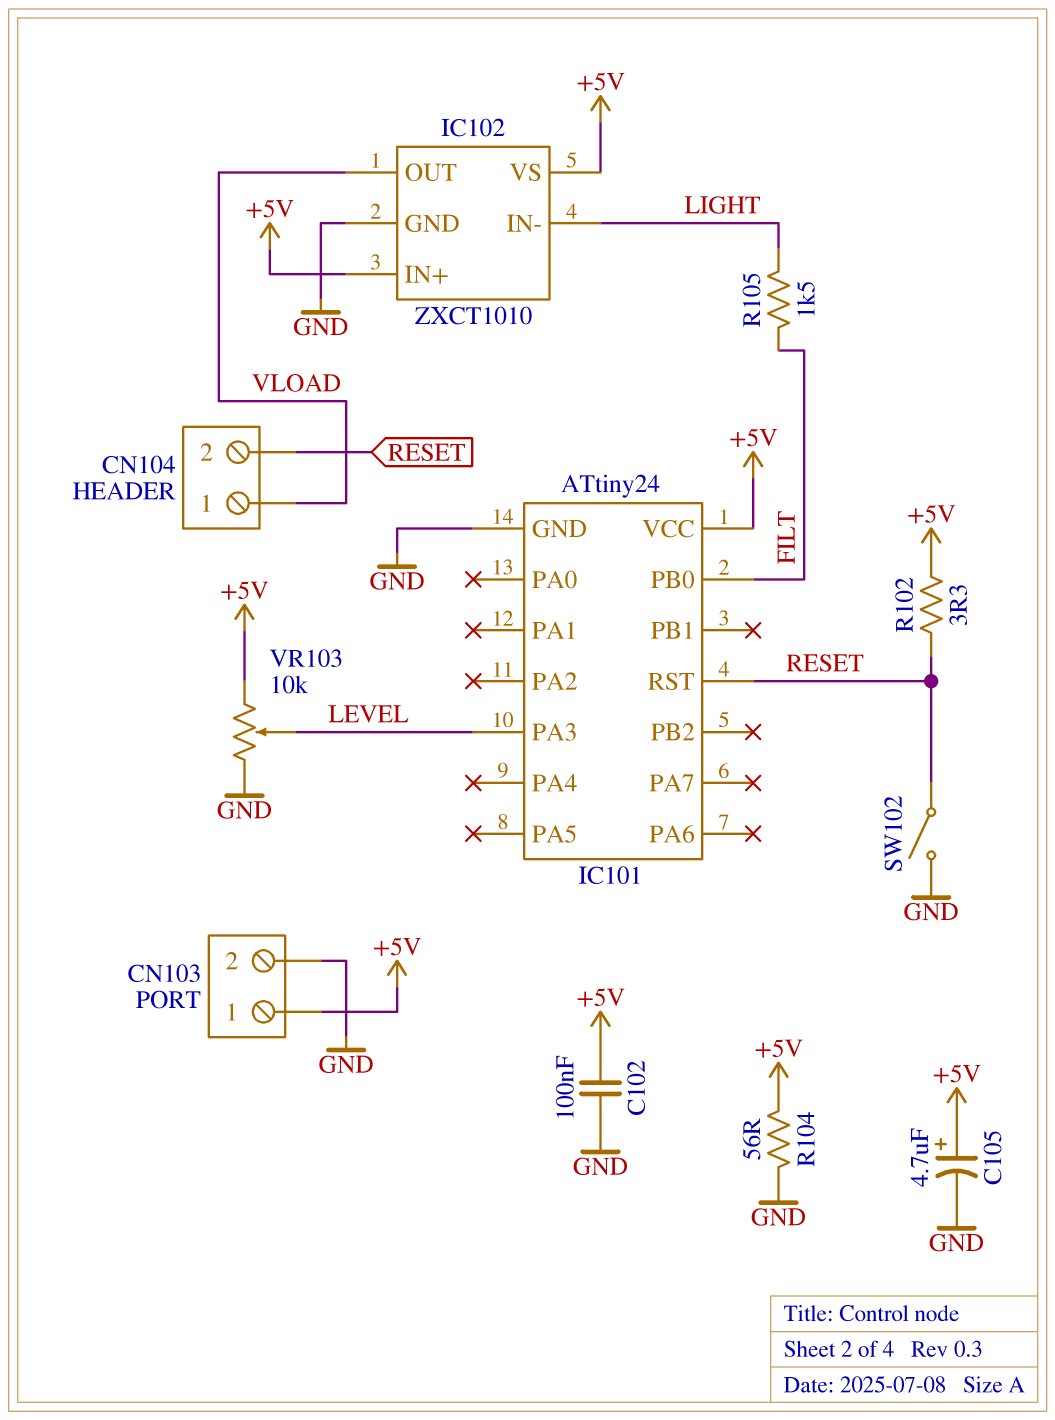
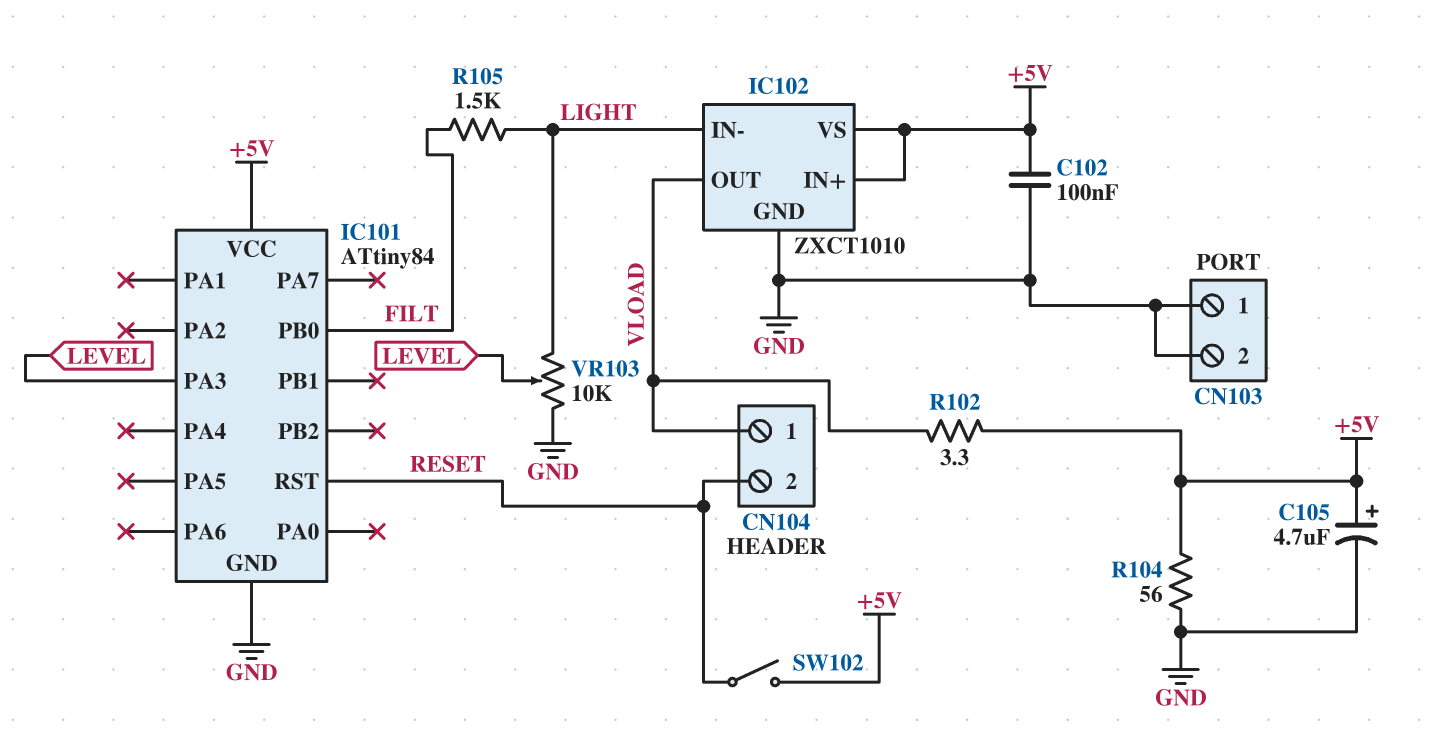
CN103 pin 1: +5V -> GND
IC101: ATtiny24 -> ATtiny84
R102: 3.3 (+5V, RESET) -> 3.3 (+5V, VLOAD)
SW102: switch (GND, RESET) -> switch (+5V, RESET)
VR103: 10k (+5V, GND, wiper LEVEL) -> 10k (GND, LIGHT, wiper LEVEL)

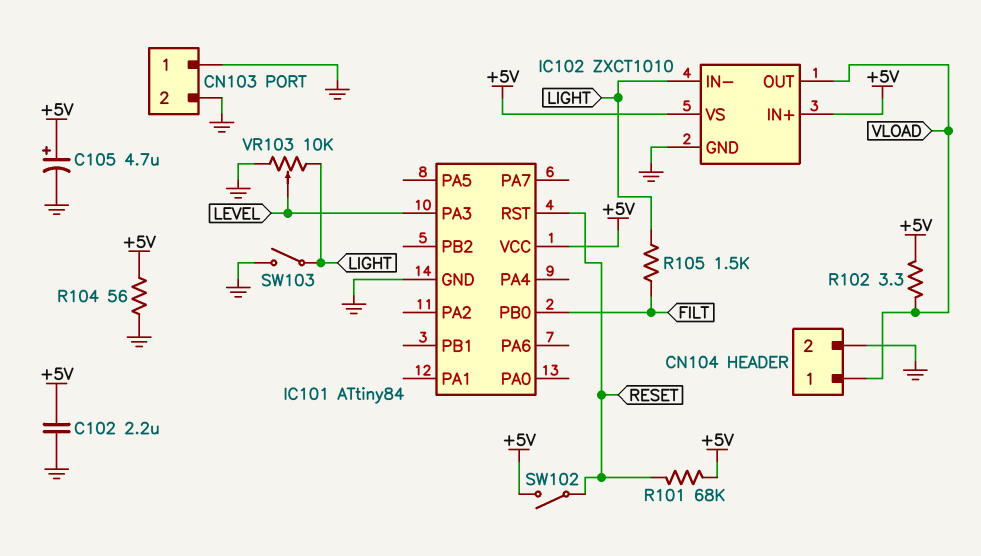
C102: 100nF (+5V, GND) -> 2.2uF (+5V, GND)
CN104 pin 2: RESET -> GND
R101: none -> 68k (+5V, RESET)
SW103: none -> switch (GND, LIGHT)

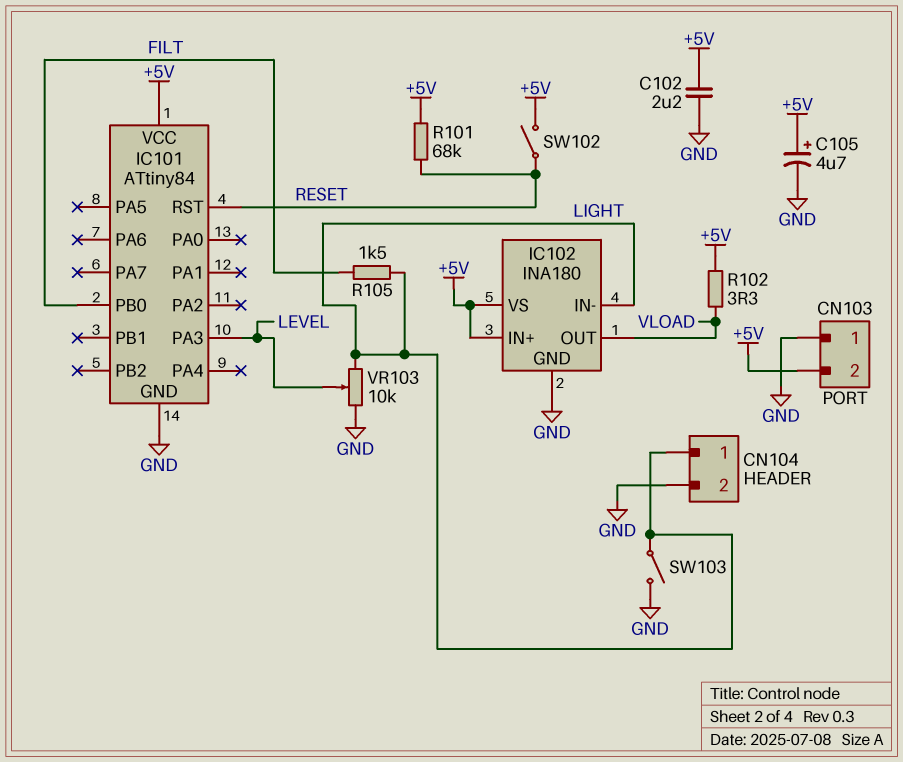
CN103 pin 2: GND -> +5V
CN104 pin 1: VLOAD -> LIGHT
IC102: ZXCT1010 -> INA180
R104: 56 (+5V, GND) -> none

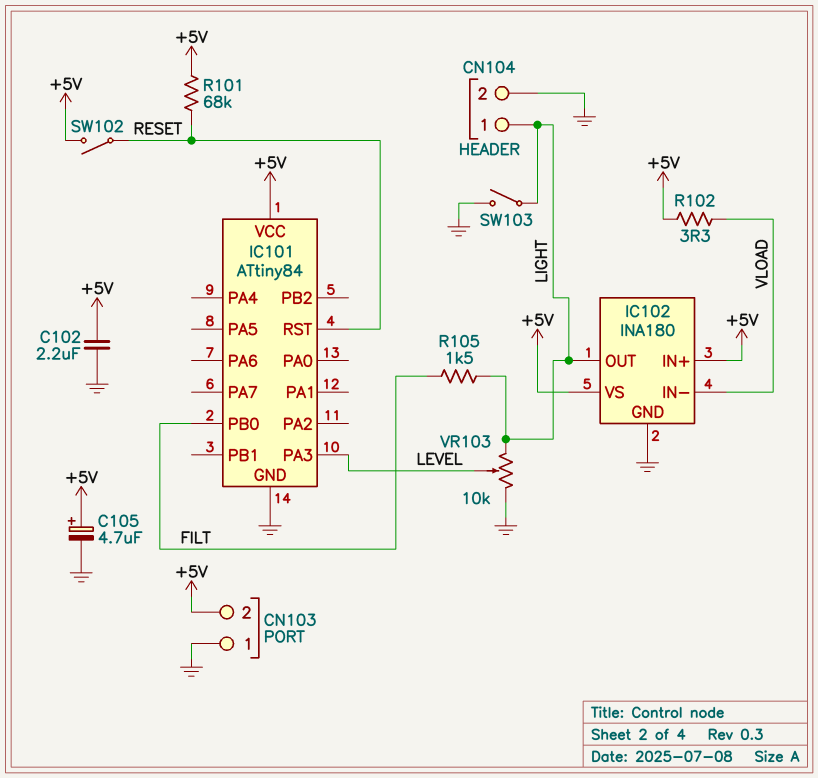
IC102 pin IN-: LIGHT -> VLOAD
IC102 pin OUT: VLOAD -> LIGHT

